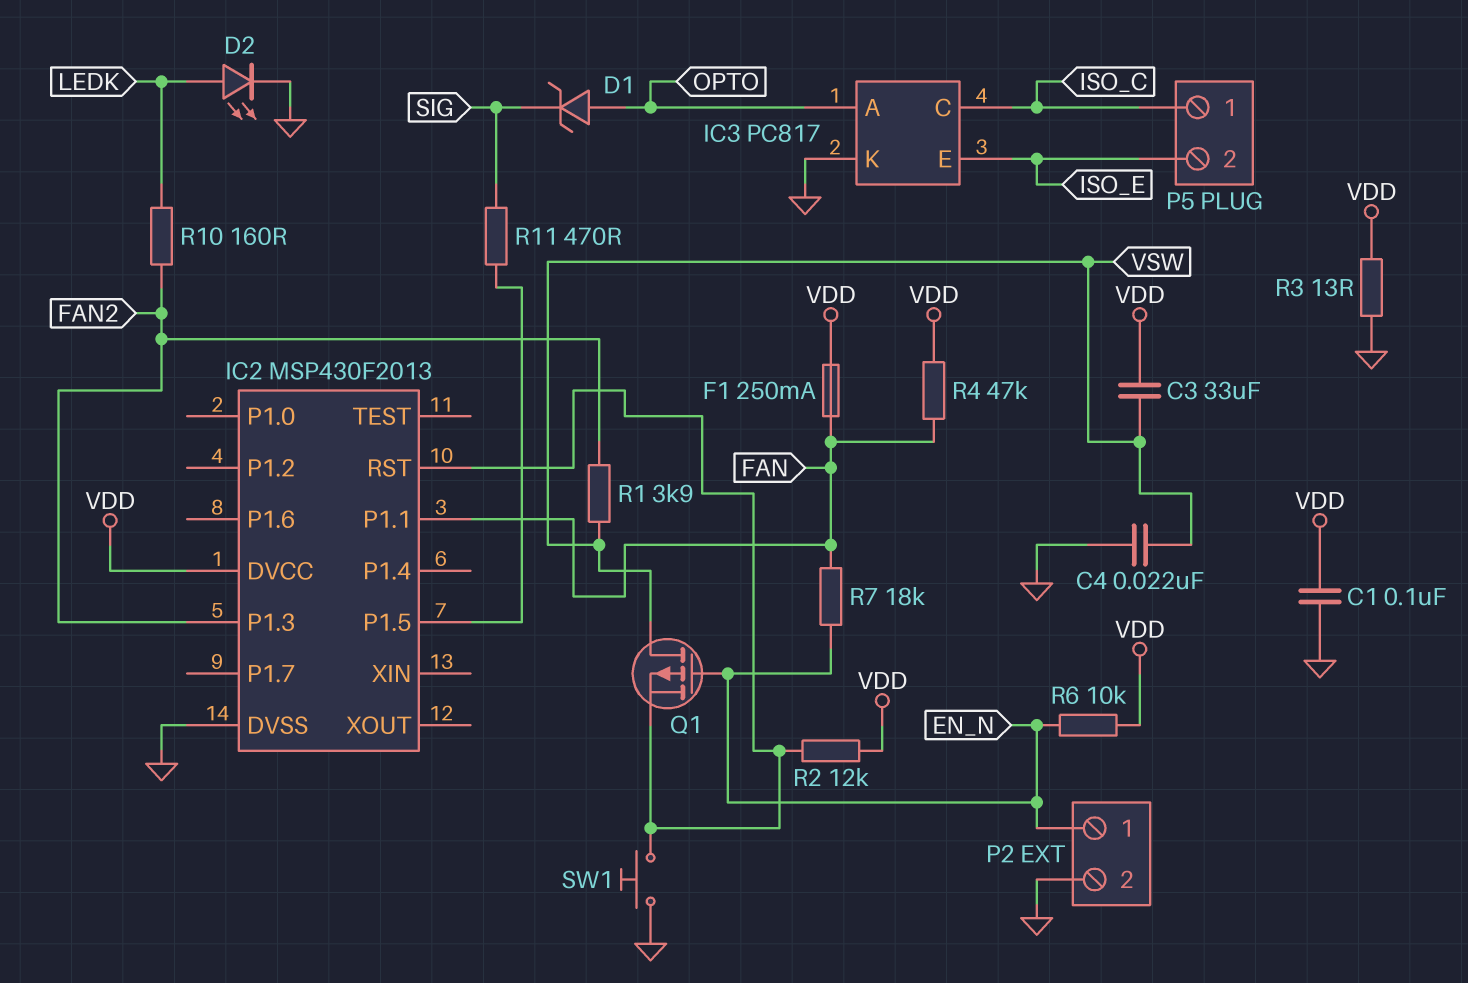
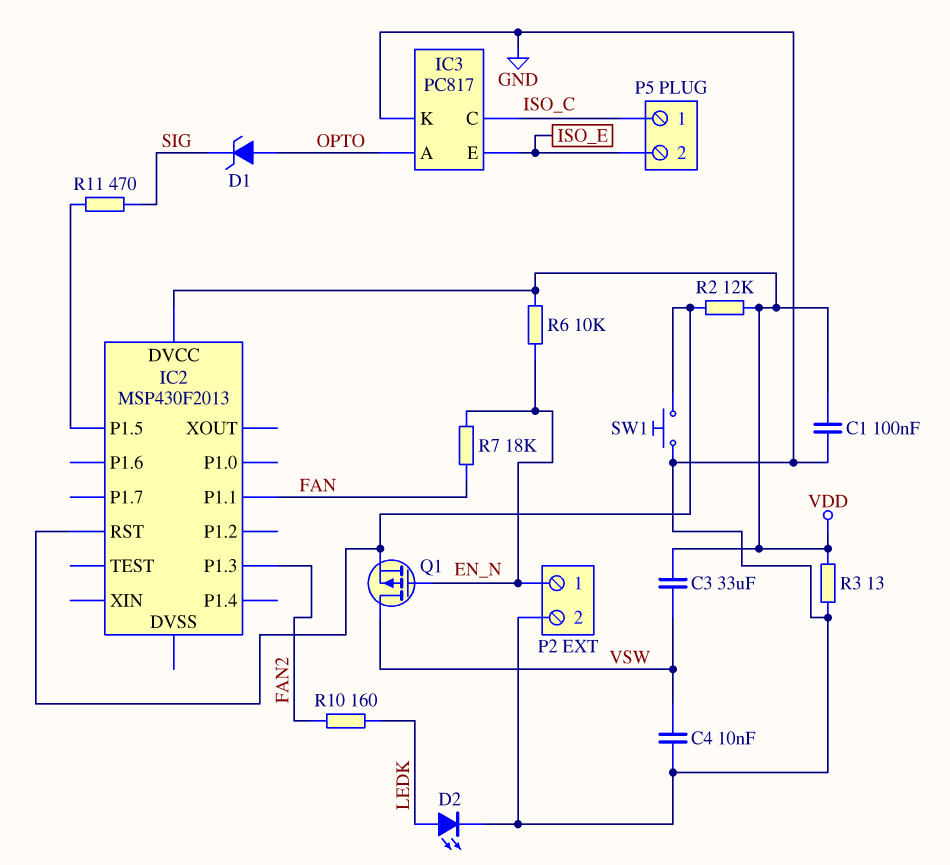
C4: 22nF (GND, VSW) -> 10nF (GND, VSW)
F1: 250mA (FAN, VDD) -> none
IC2 pin DVSS: GND -> none
R1: 3.9k (FAN2, VSW) -> none
R4: 47k (FAN, VDD) -> none

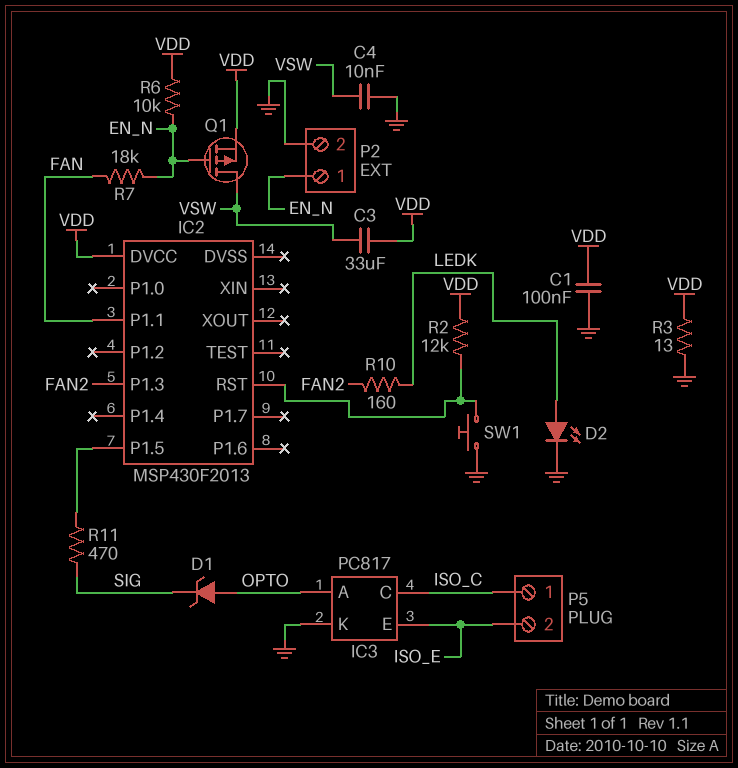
Q1: PMOS (G EN_N, D VSW, S IC2/RST) -> PMOS (G EN_N, D VSW, S VDD)

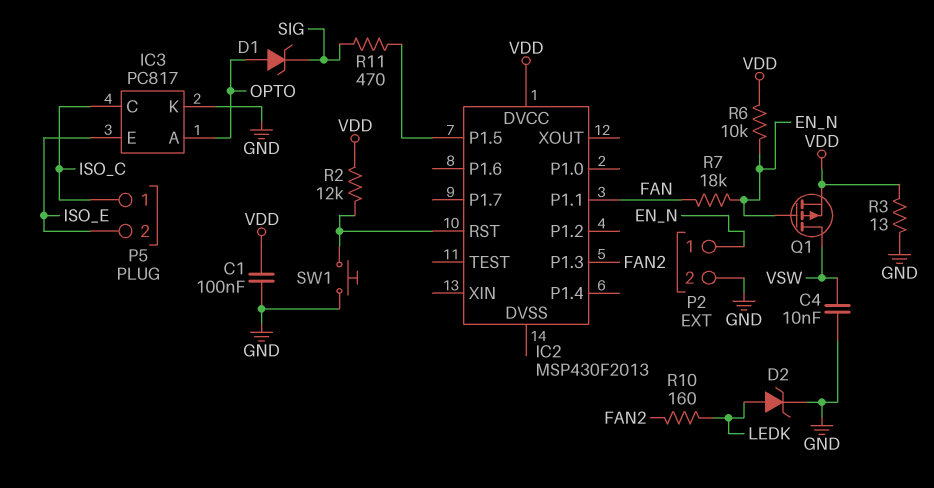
C3: 33uF (VDD, VSW) -> none
D2: LED (A LEDK, K GND) -> zener (A LEDK, K GND)

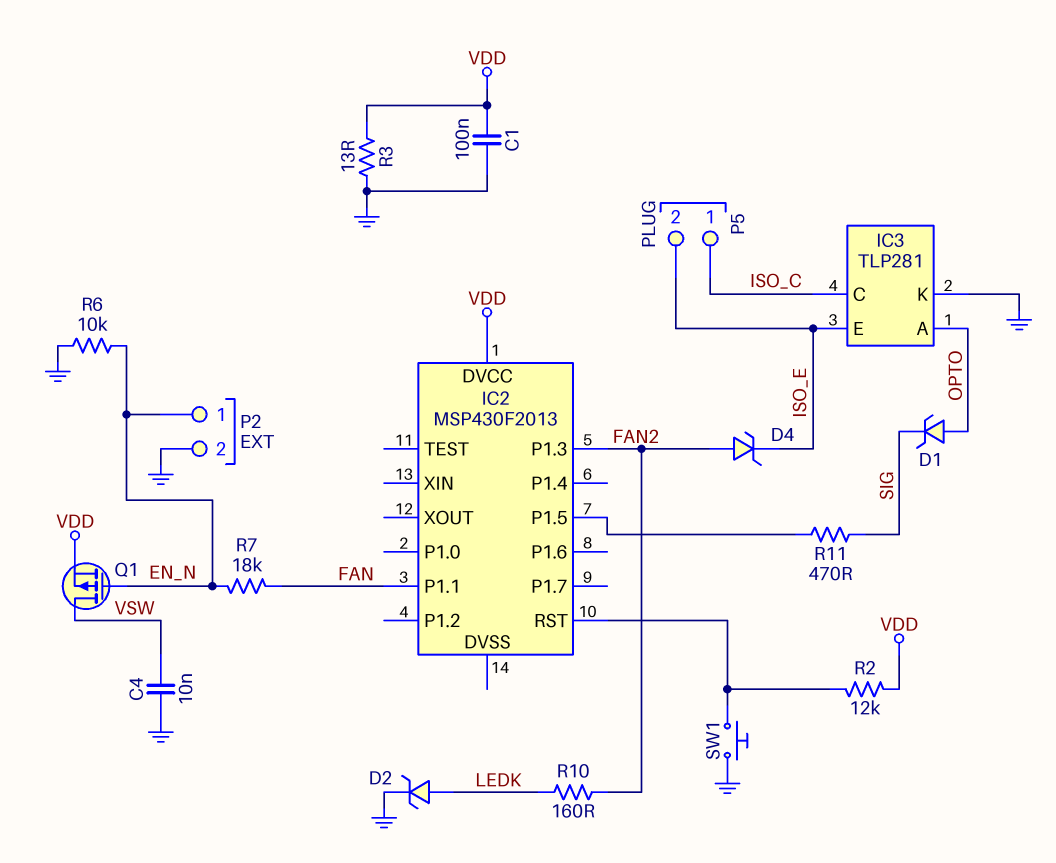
D4: none -> zener (A FAN2, K ISO_E)
IC3: PC817 -> TLP281
R6: 10k (EN_N, VDD) -> 10k (EN_N, GND)

